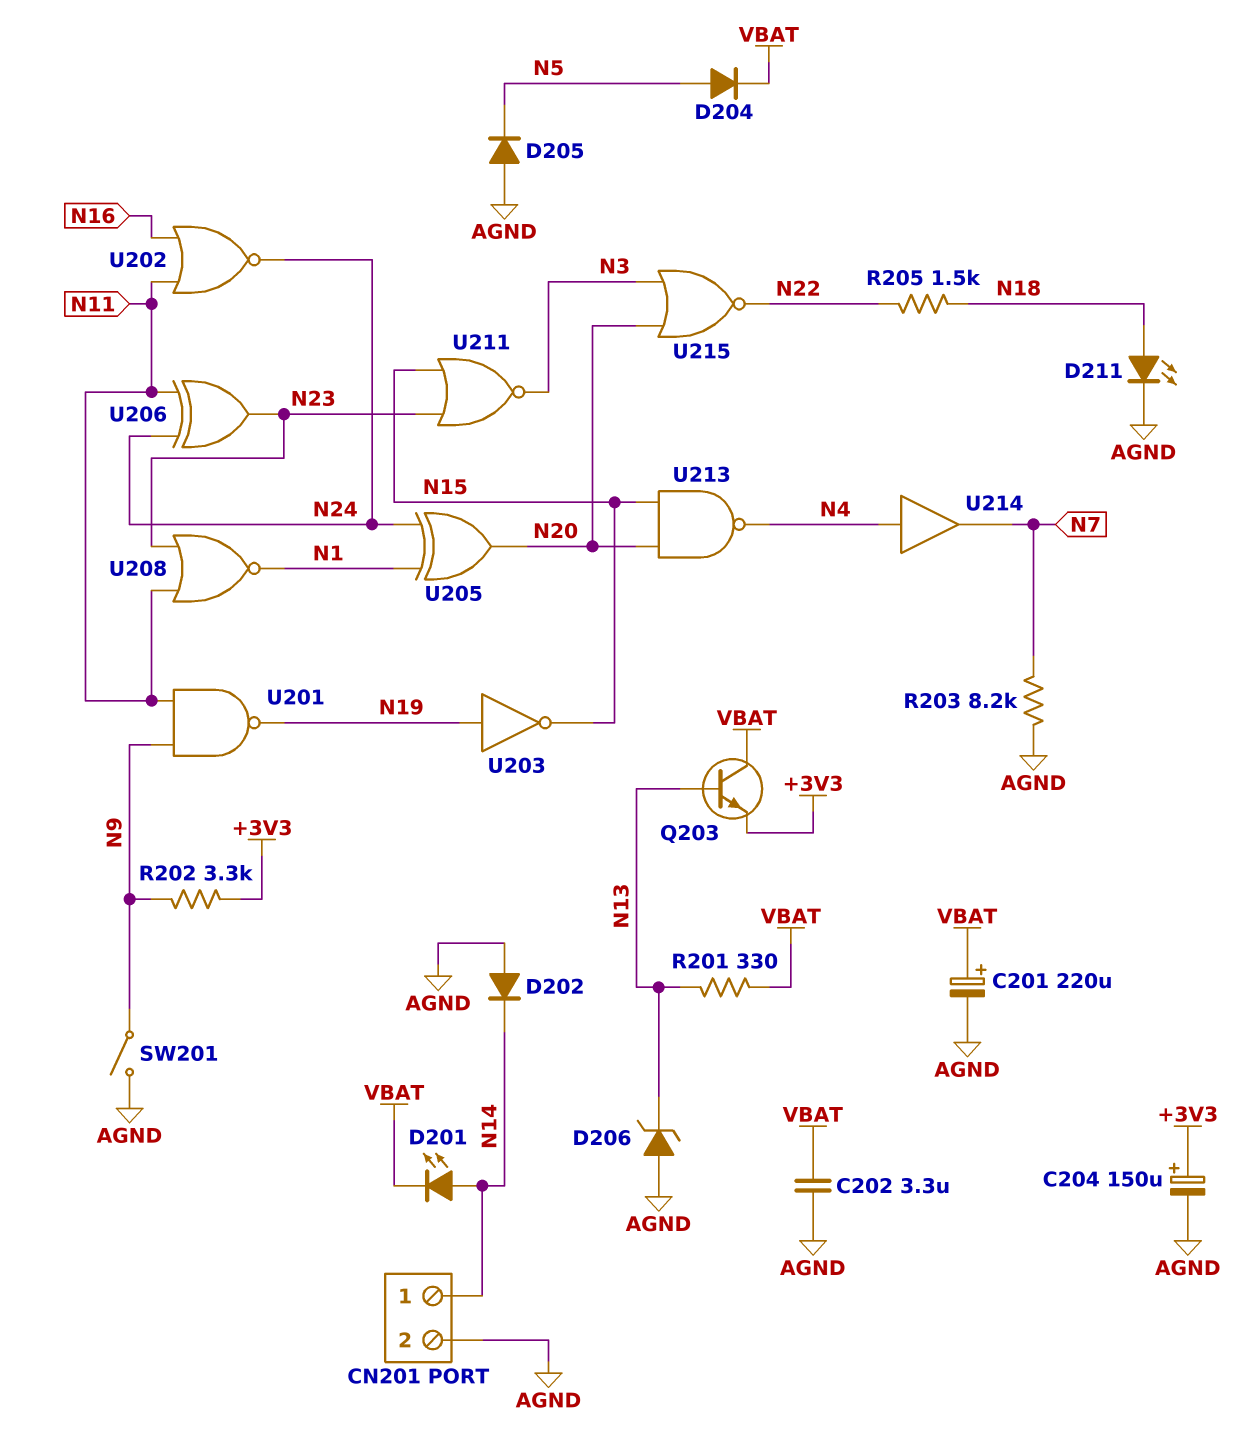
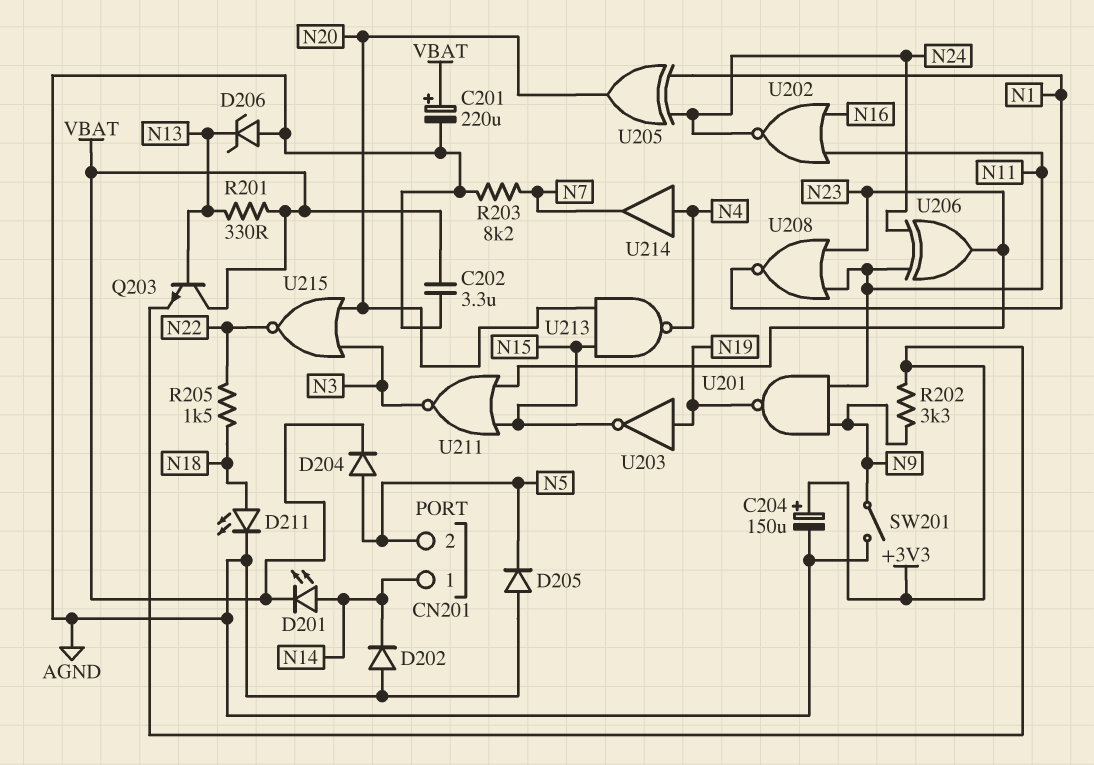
CN201 pin 2: AGND -> N5

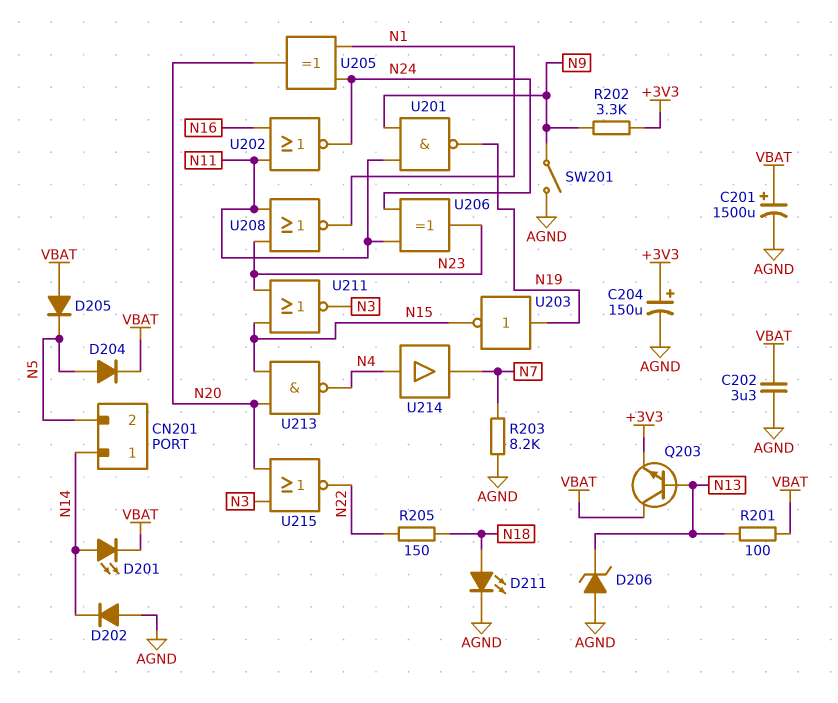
C201: 220uF (plus VBAT, minus AGND) -> 1500uF (plus VBAT, minus AGND)
D205: diode (A AGND, K N5) -> diode (A VBAT, K N5)
R201: 330 (N13, VBAT) -> 100 (N13, VBAT)
R205: 1.5k (N18, N22) -> 150 (N18, N22)

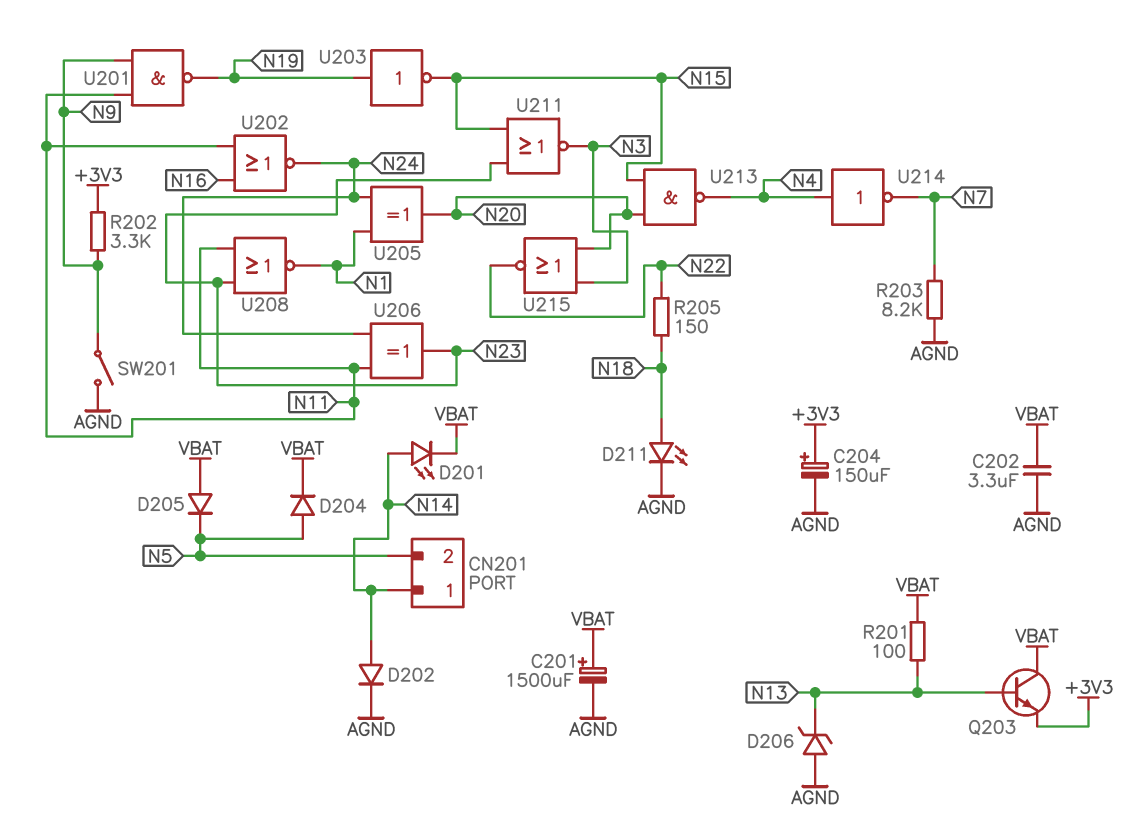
D202: diode (A AGND, K N14) -> diode (A N14, K AGND)
U214: buffer (in N4, out N7) -> NOT (in N4, out N7)

